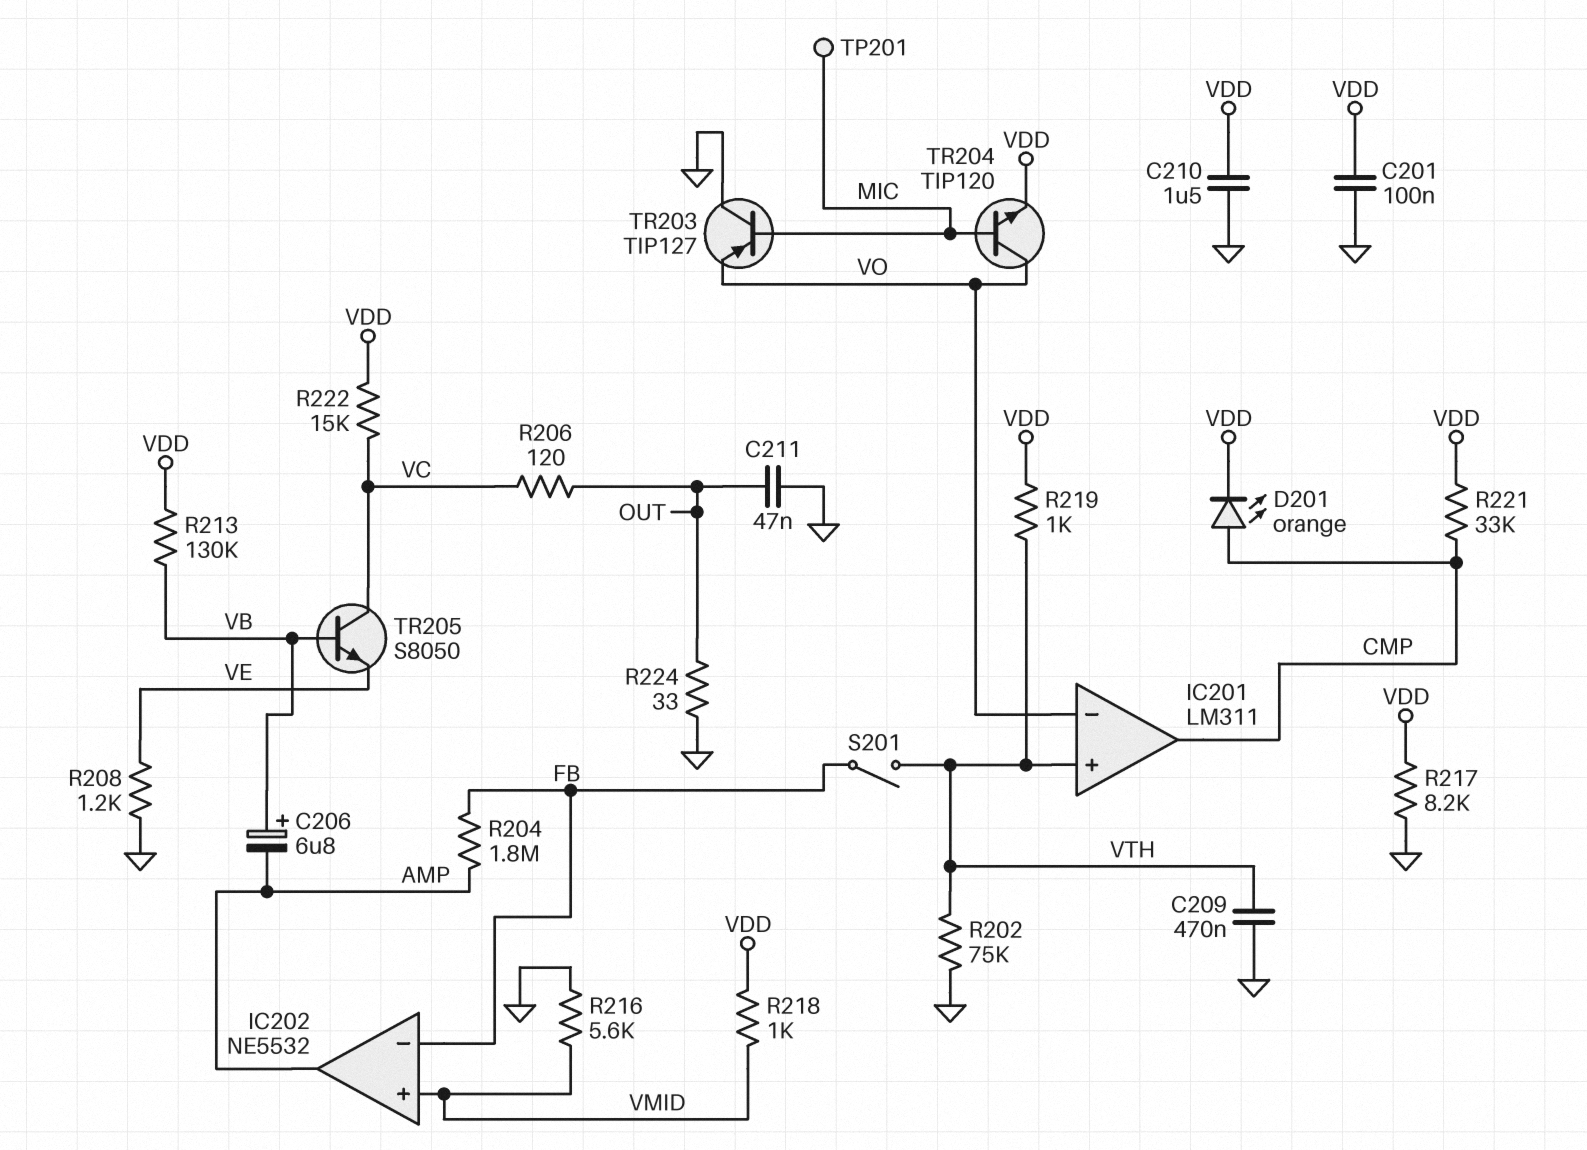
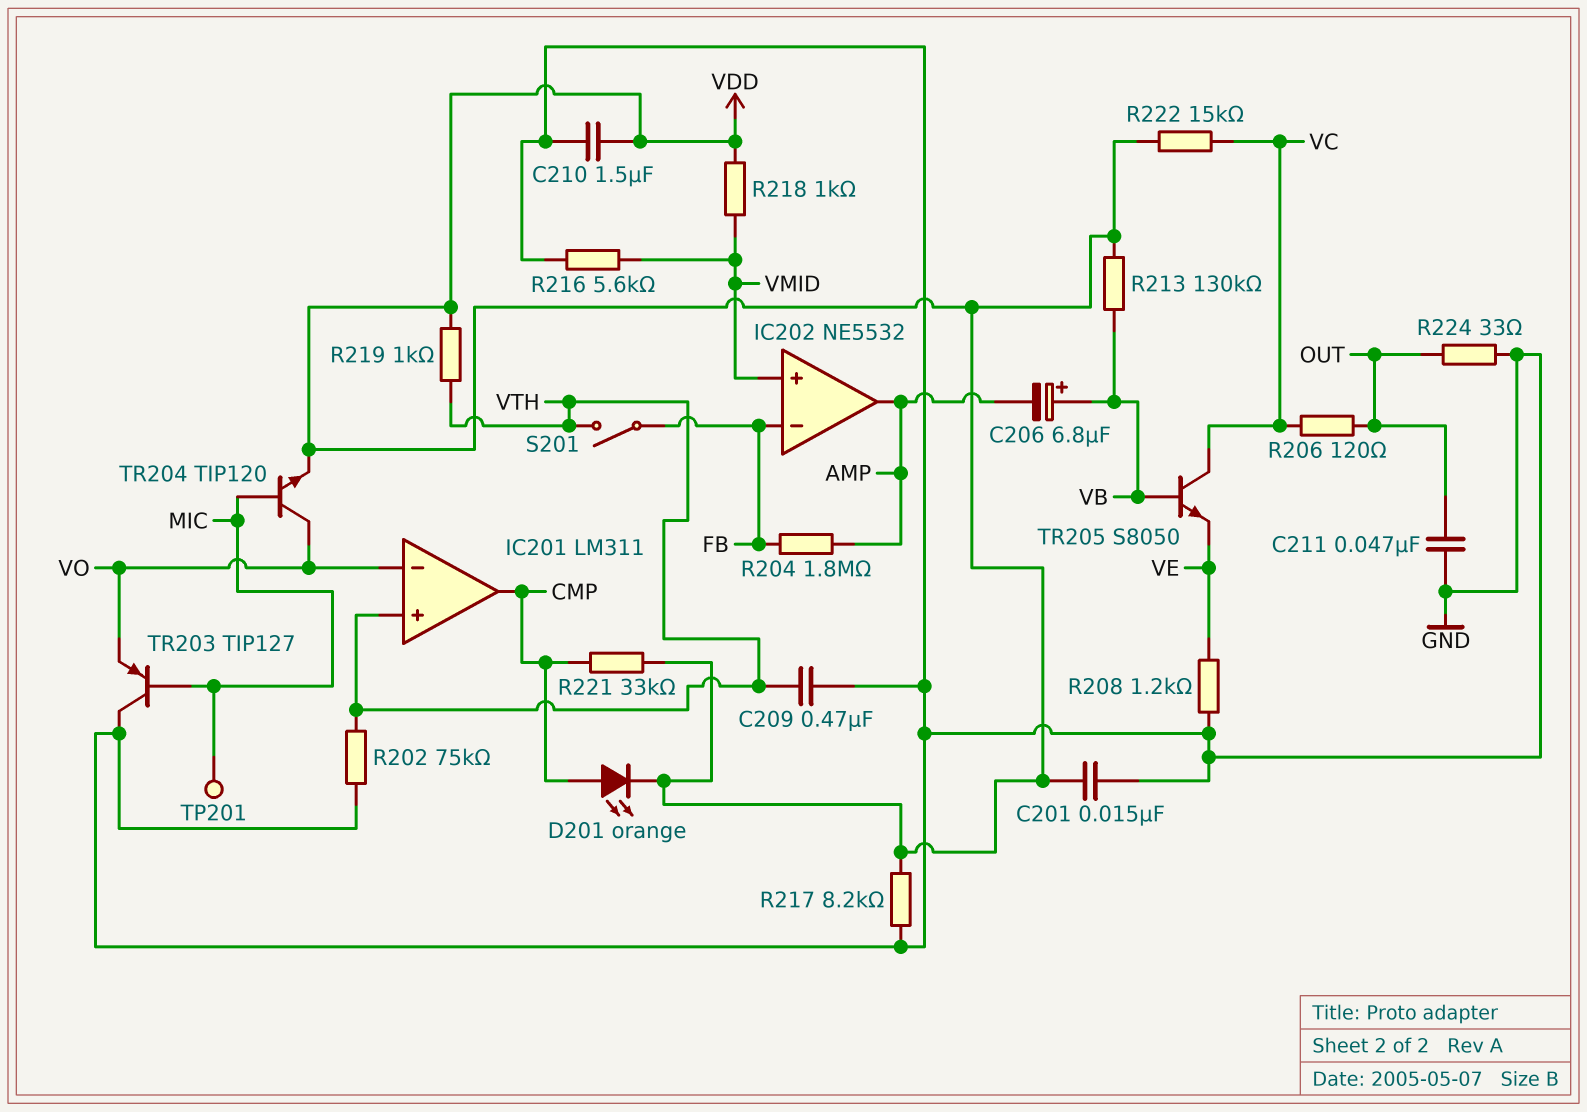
C201: 100nF (GND, VDD) -> 15nF (GND, VDD)

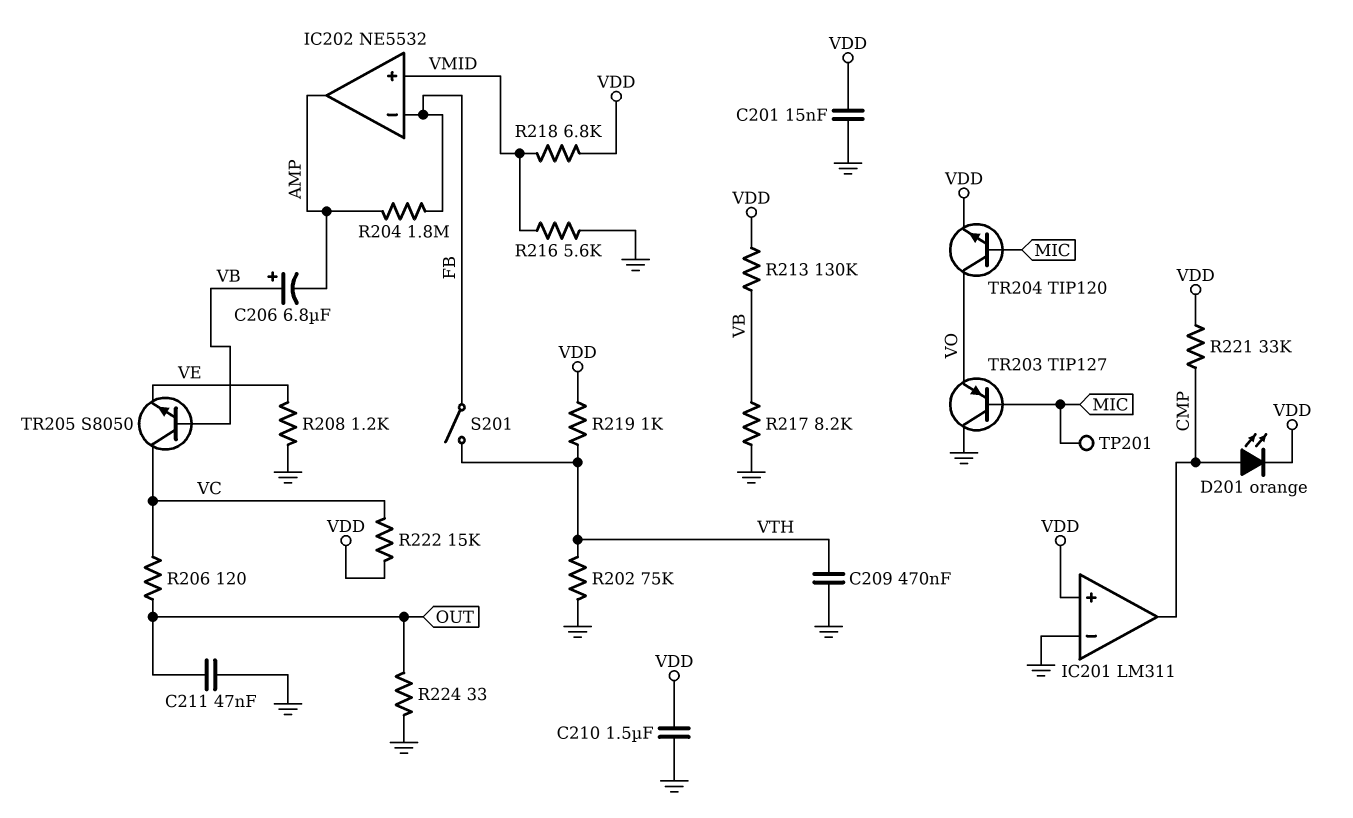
IC201 pin in+: VTH -> VDD
IC201 pin in-: VO -> GND
R217: 8.2k (GND, VDD) -> 8.2k (GND, VB)
R218: 1k (VDD, VMID) -> 6.8k (VDD, VMID)

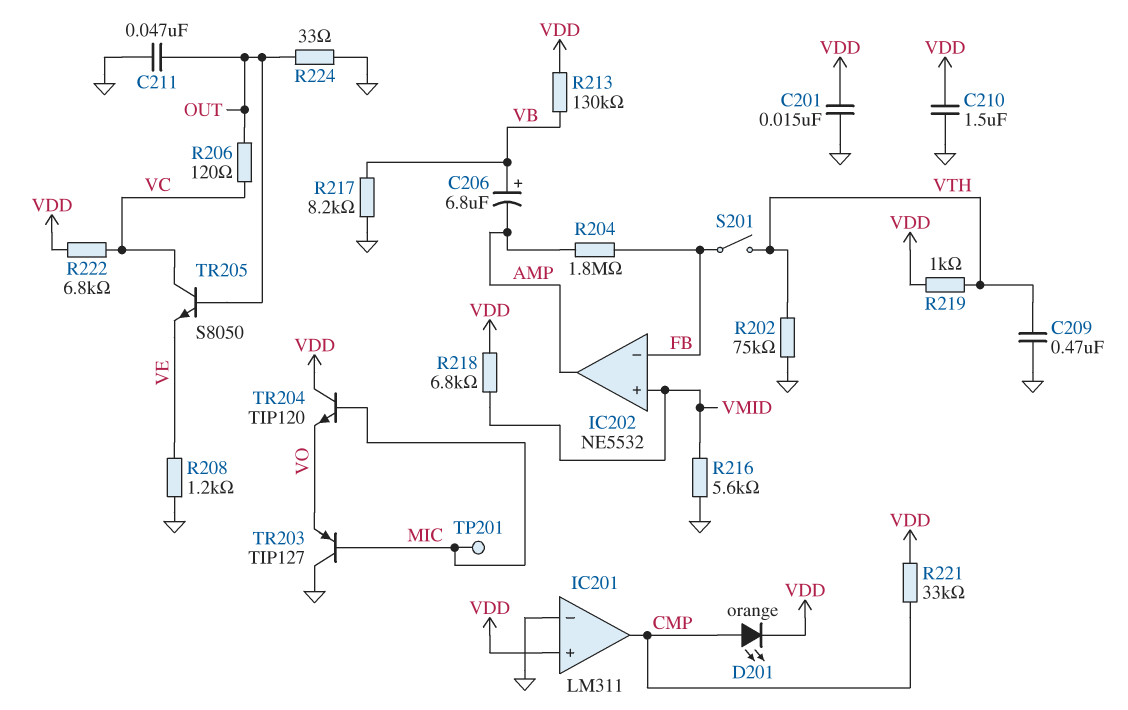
R222: 15k (VC, VDD) -> 6.8k (VC, VDD)
TR204: NPN TIP120 (B MIC, C VO, E VDD) -> NPN TIP120 (B MIC, C VDD, E VO)
TR205: NPN S8050 (B VB, C VC, E VE) -> NPN S8050 (B OUT, C VC, E VE)

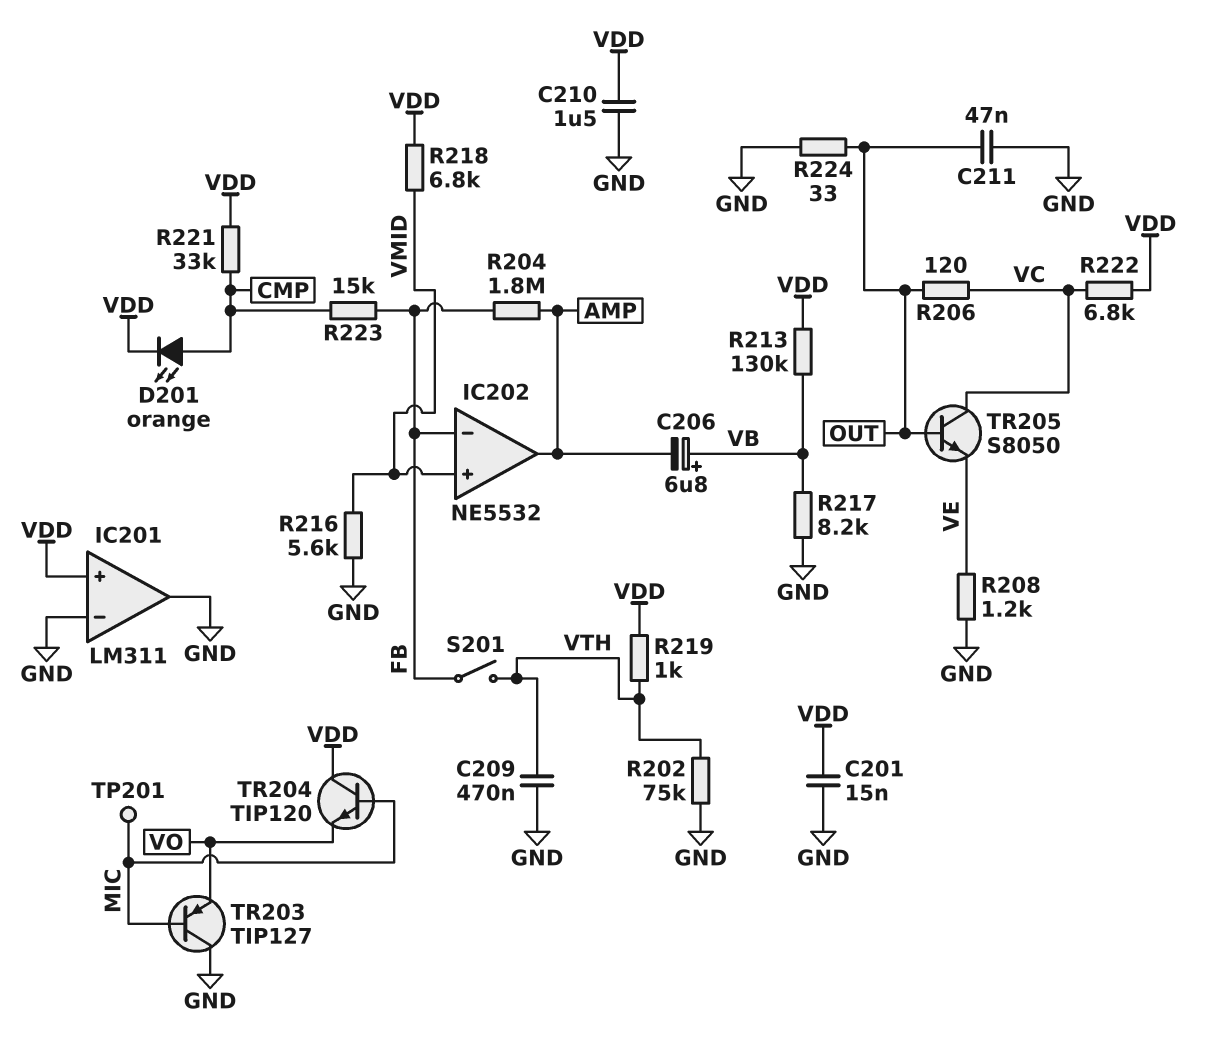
IC201 pin out: CMP -> GND
R223: none -> 15k (CMP, FB)

